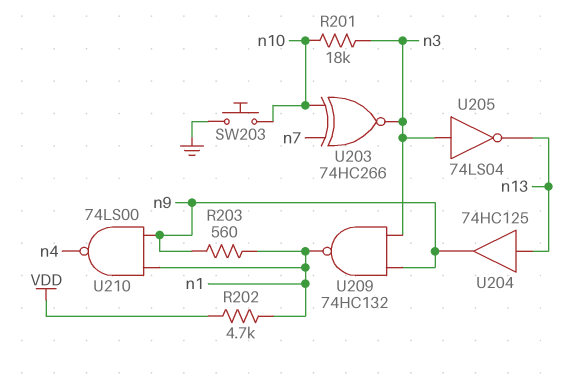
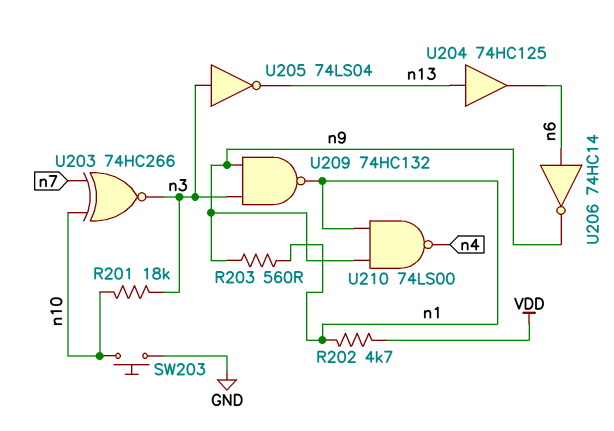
U204: buffer 74HC125 (in n13, out n9) -> buffer 74HC125 (in n13, out n6)
U206: none -> NOT 74HC14 (in n6, out n9)

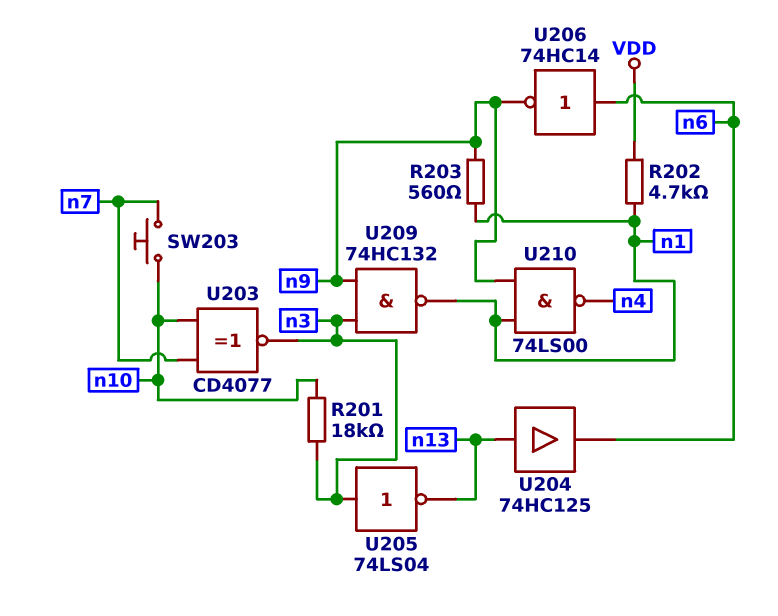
SW203: button (GND, n10) -> button (n7, n10)
U203: XNOR 74HC266 (in n7, in n10, out n3) -> XNOR CD4077 (in n7, in n10, out n3)

